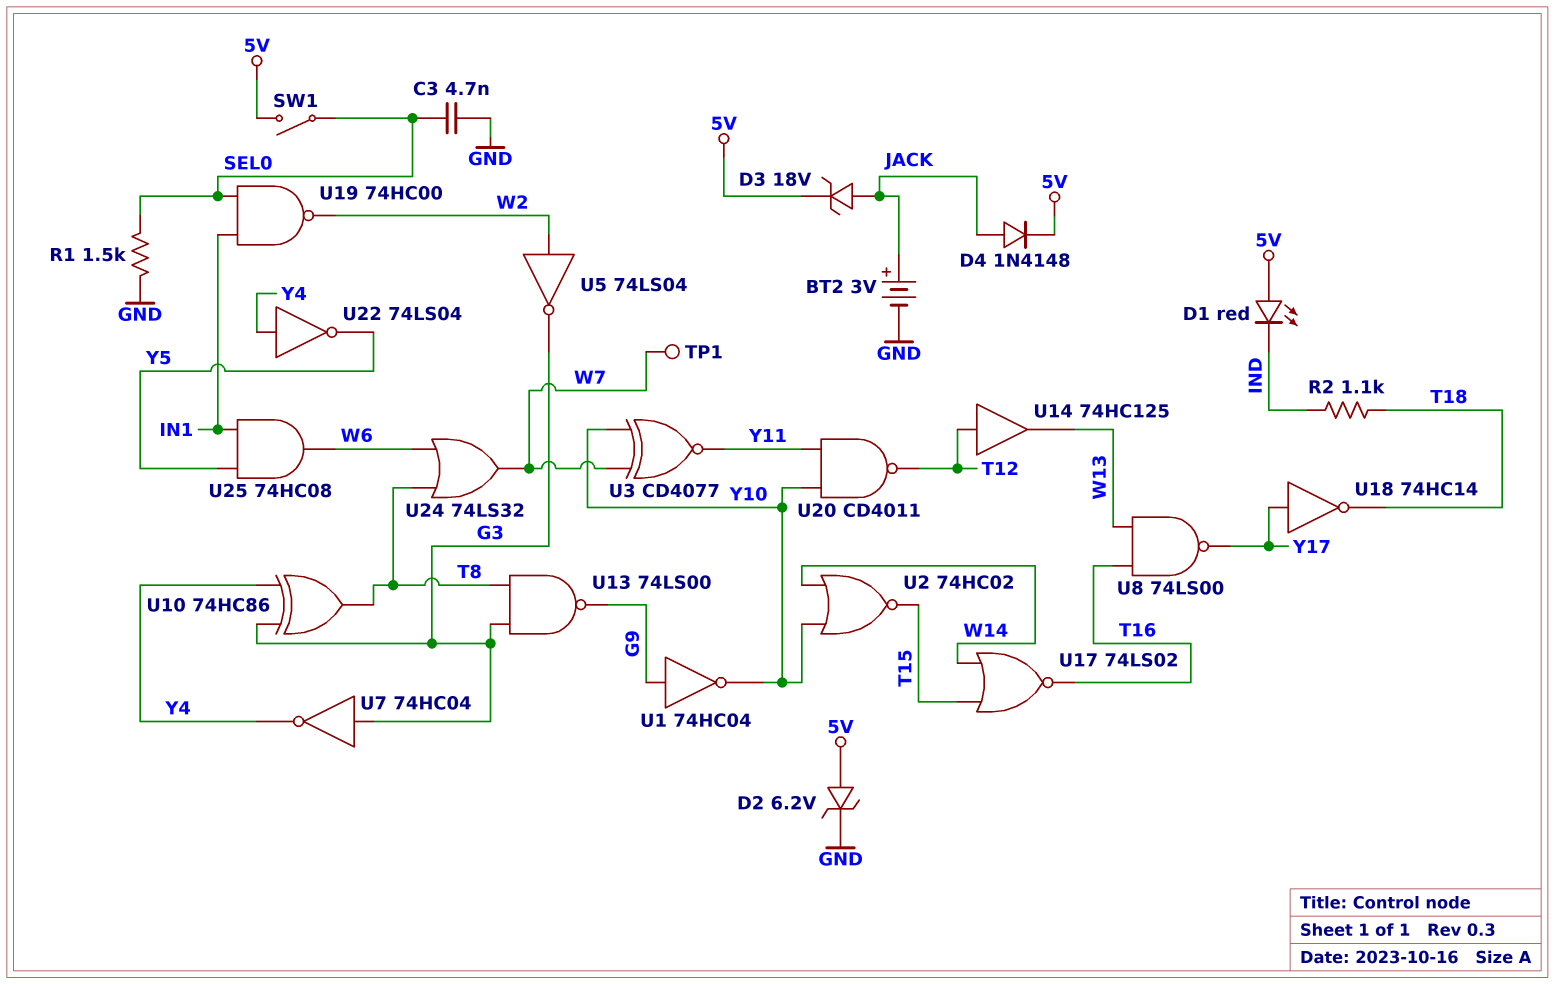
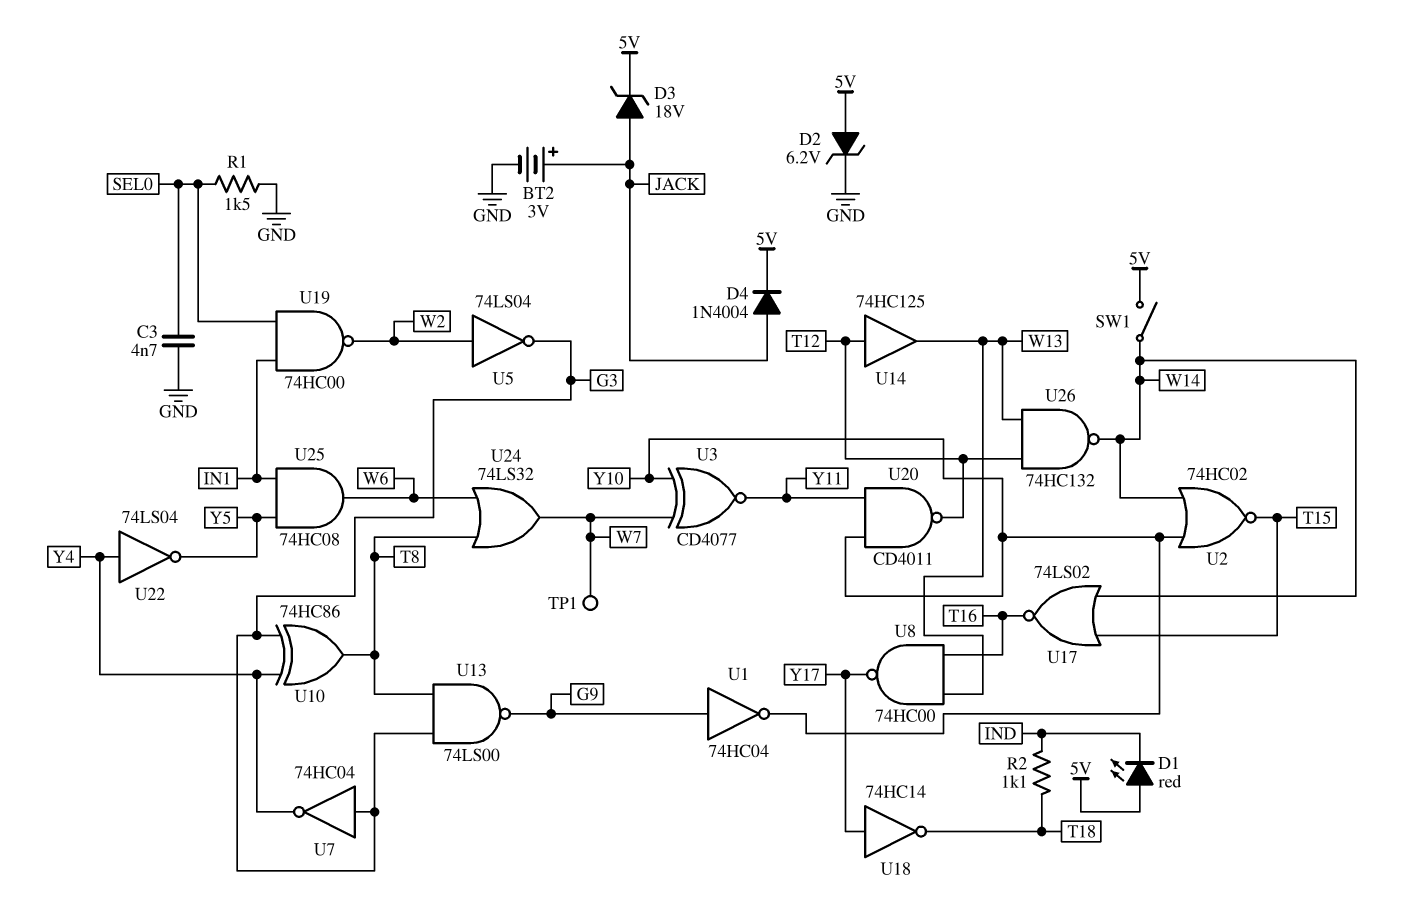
D4: diode 1N4148 (A JACK, K 5V) -> diode 1N4004 (A JACK, K 5V)
SW1: switch (5V, SEL0) -> switch (5V, W14)
U8: NAND 74LS00 (in T16, in W13, out Y17) -> NAND 74HC00 (in T16, in W13, out Y17)
U26: none -> NAND 74HC132 (in T12, in W13, out W14)

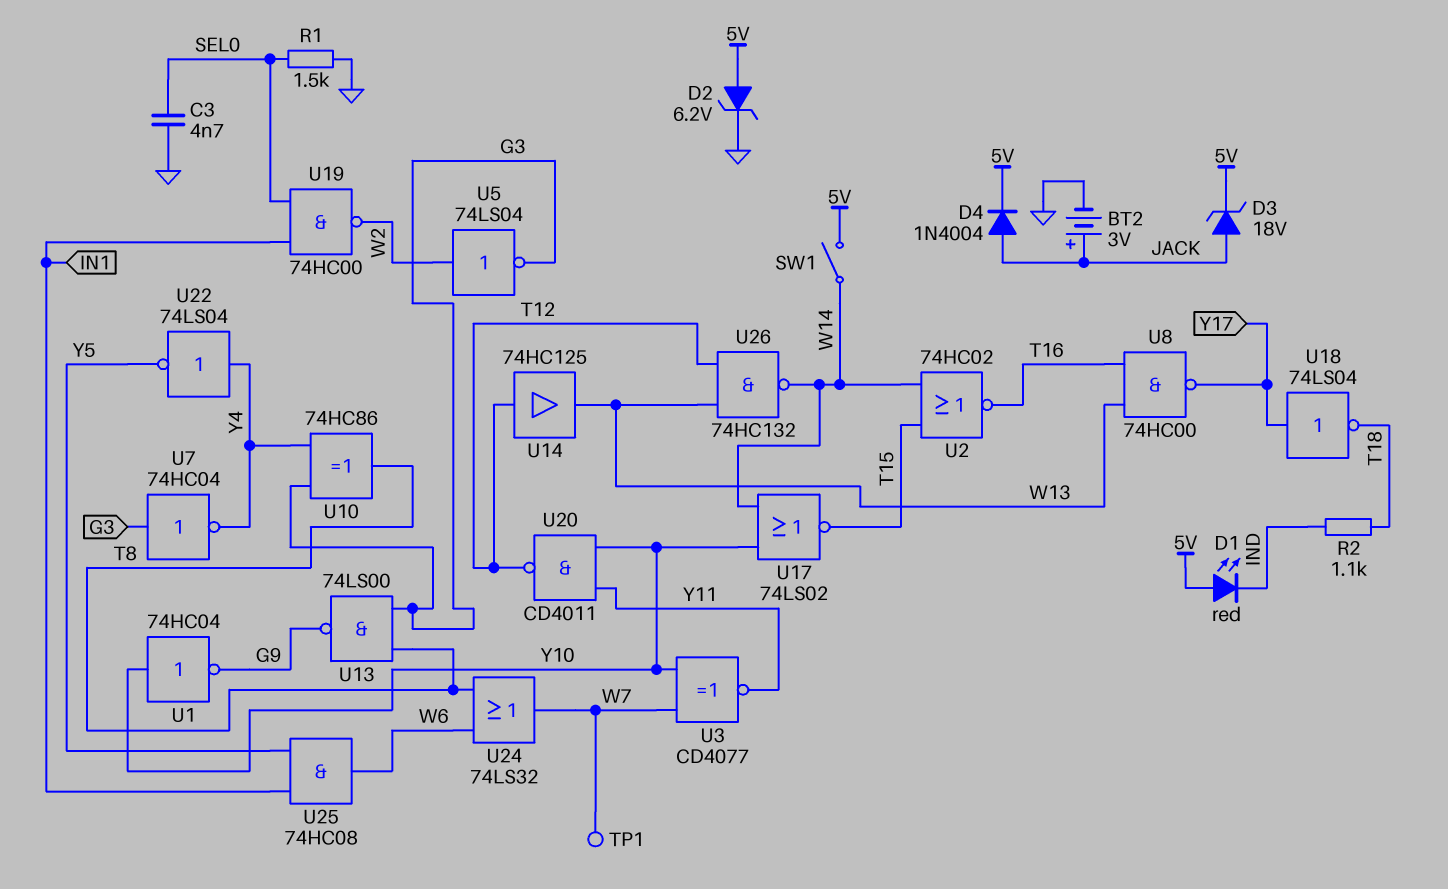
U1: NOT 74HC04 (in G9, out Y10) -> NOT 74HC04 (in Y10, out G9)
U2: NOR 74HC02 (in W14, in Y10, out T15) -> NOR 74HC02 (in T15, in W14, out T16)
U17: NOR 74LS02 (in T15, in W14, out T16) -> NOR 74LS02 (in W14, in Y10, out T15)
U18: NOT 74HC14 (in Y17, out T18) -> NOT 74LS04 (in Y17, out T18)

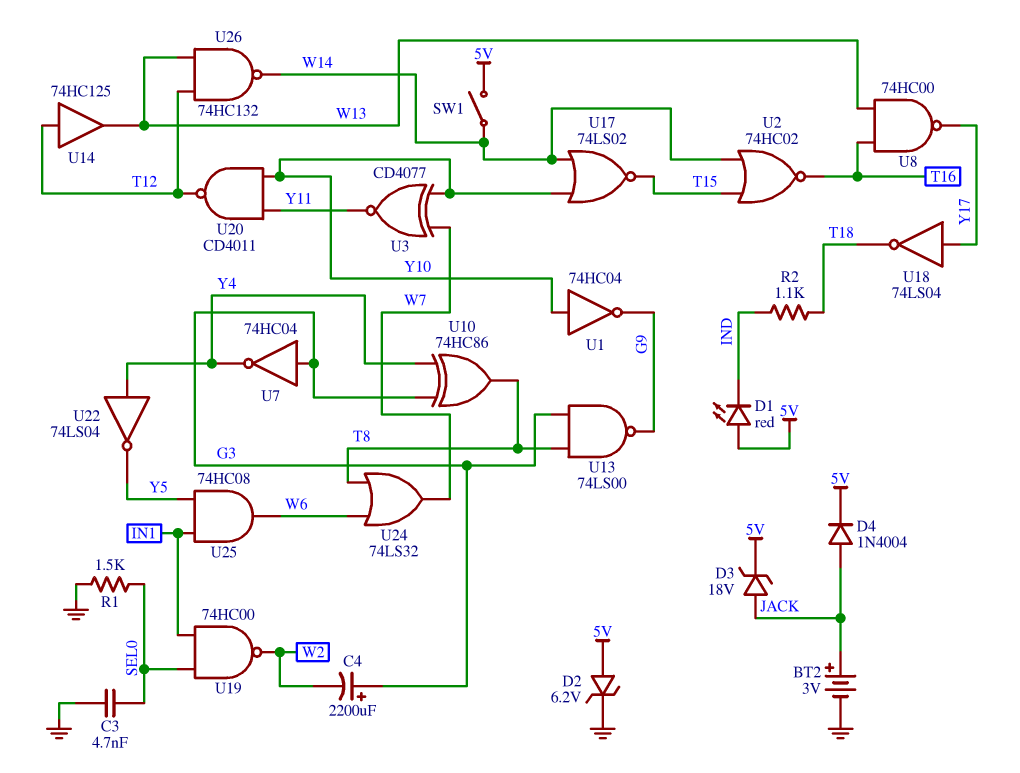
C4: none -> 2200uF (plus G3, minus W2)
TP1: test point (W7) -> none
U5: NOT 74LS04 (in W2, out G3) -> none

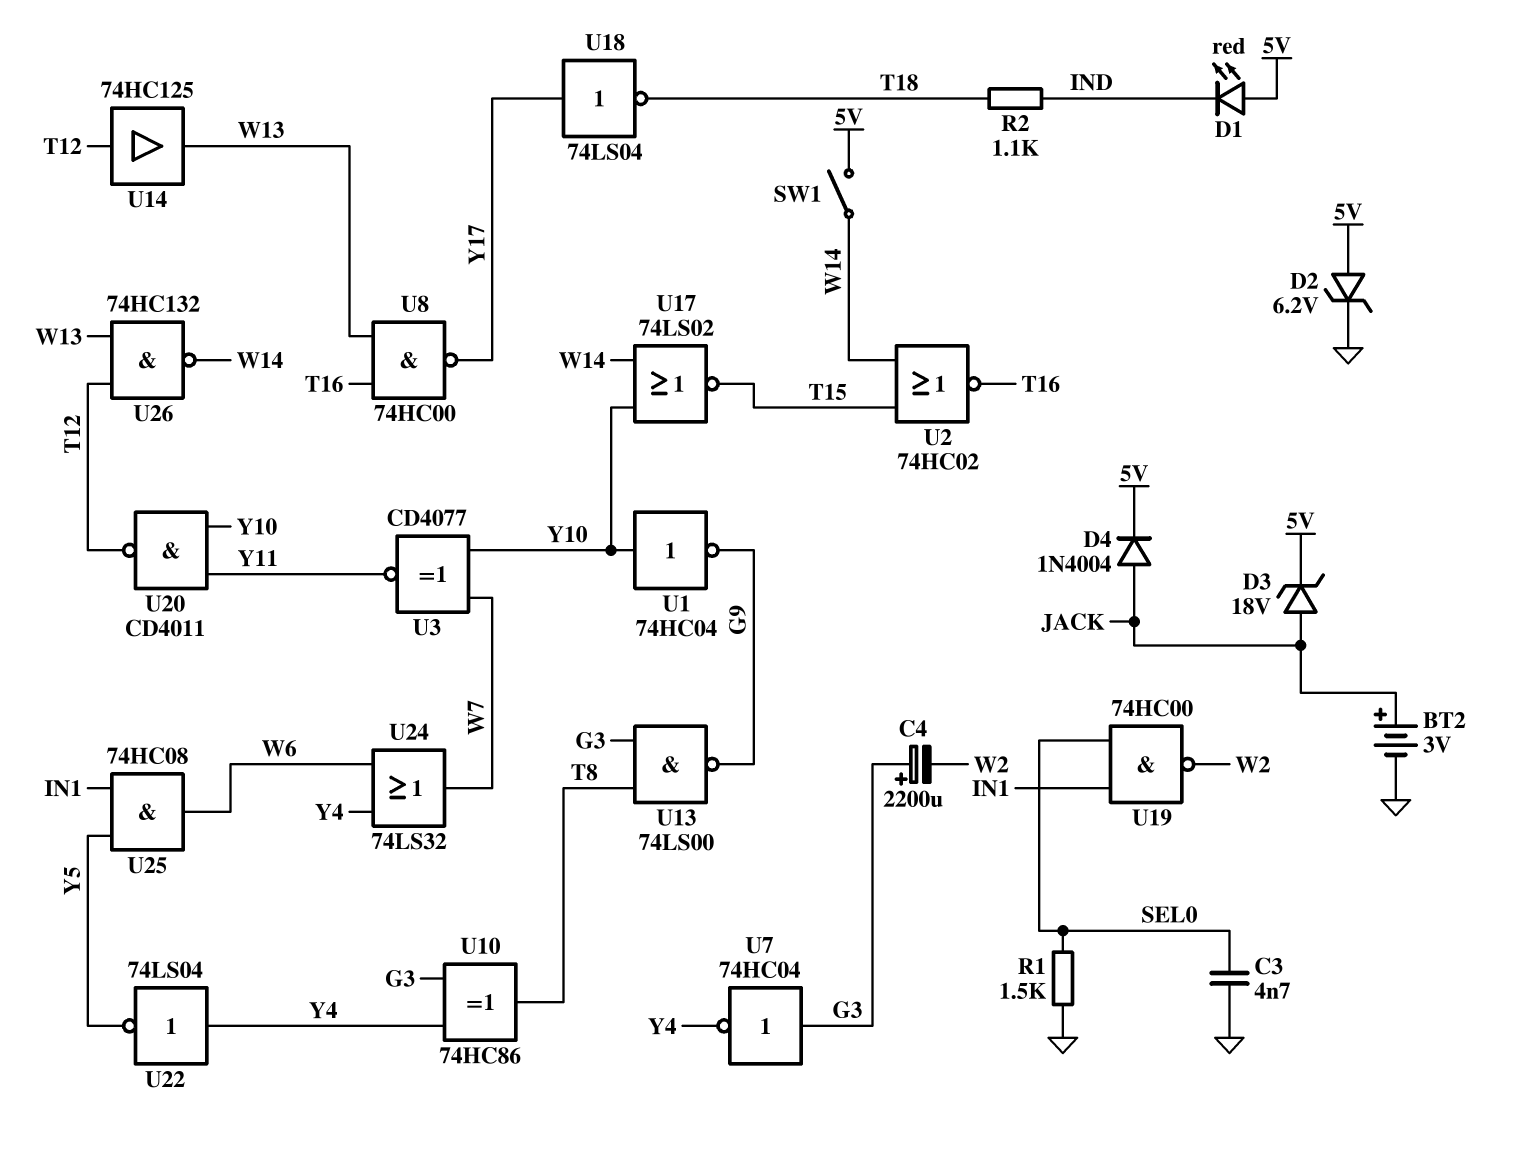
U24: OR 74LS32 (in T8, in W6, out W7) -> OR 74LS32 (in W6, in Y4, out W7)

